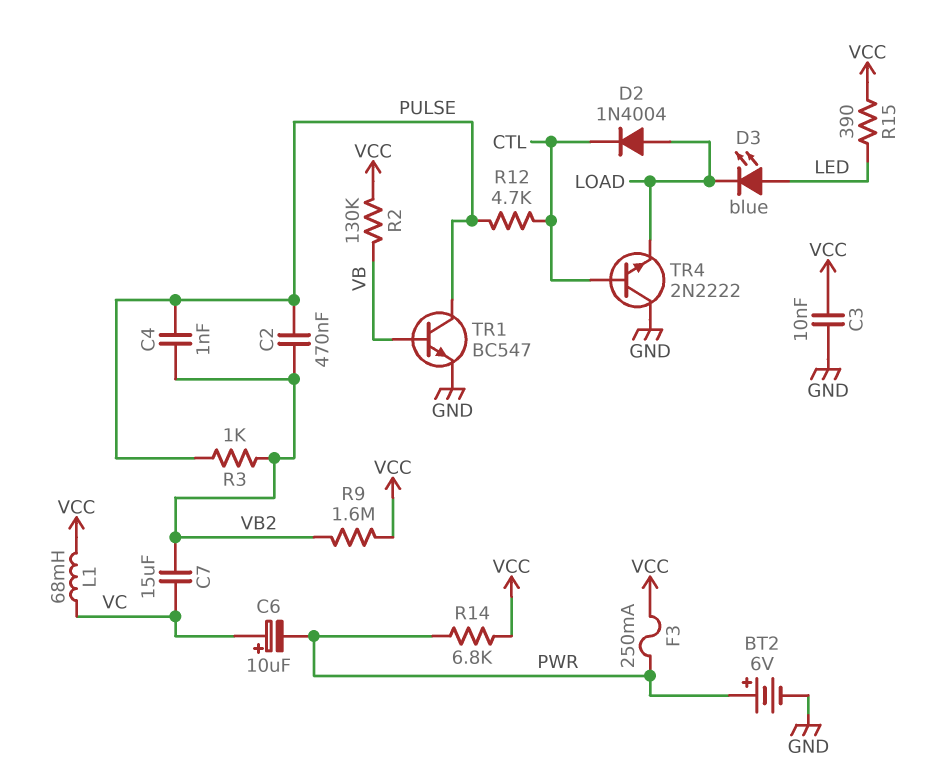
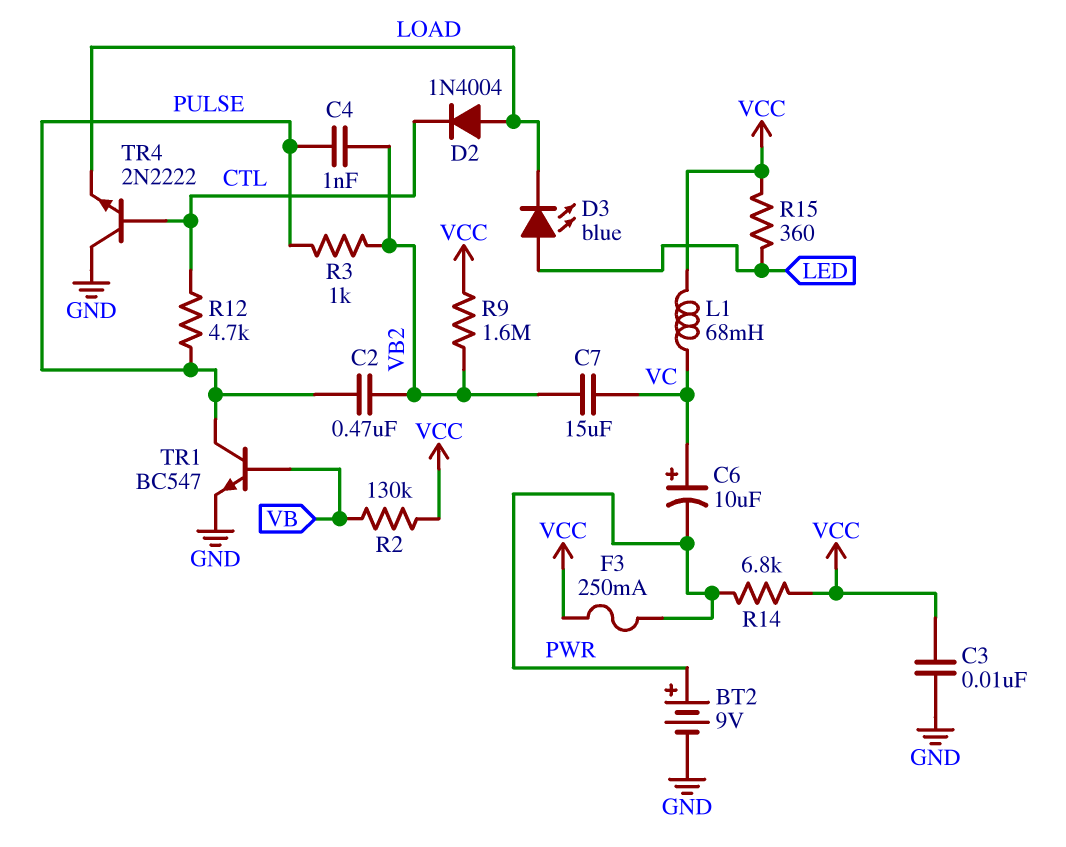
BT2: 6V (plus PWR, minus GND) -> 9V (plus PWR, minus GND)
R15: 390 (LED, VCC) -> 360 (LED, VCC)

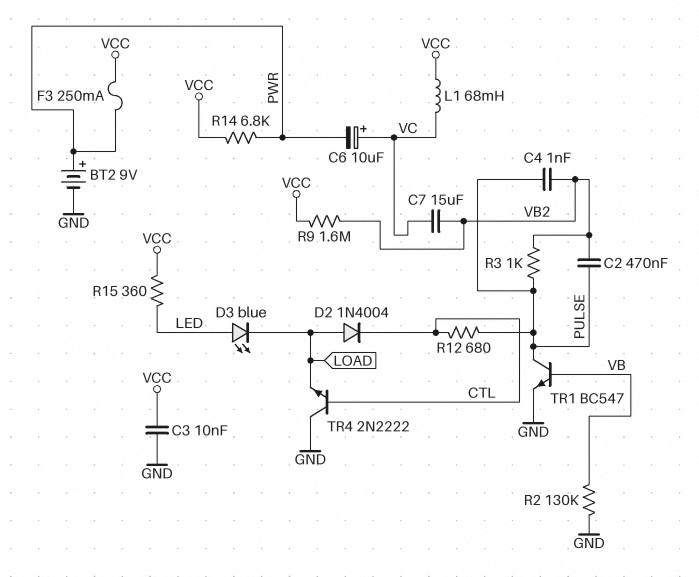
R2: 130k (VB, VCC) -> 130k (GND, VB)
R12: 4.7k (CTL, PULSE) -> 680 (CTL, PULSE)

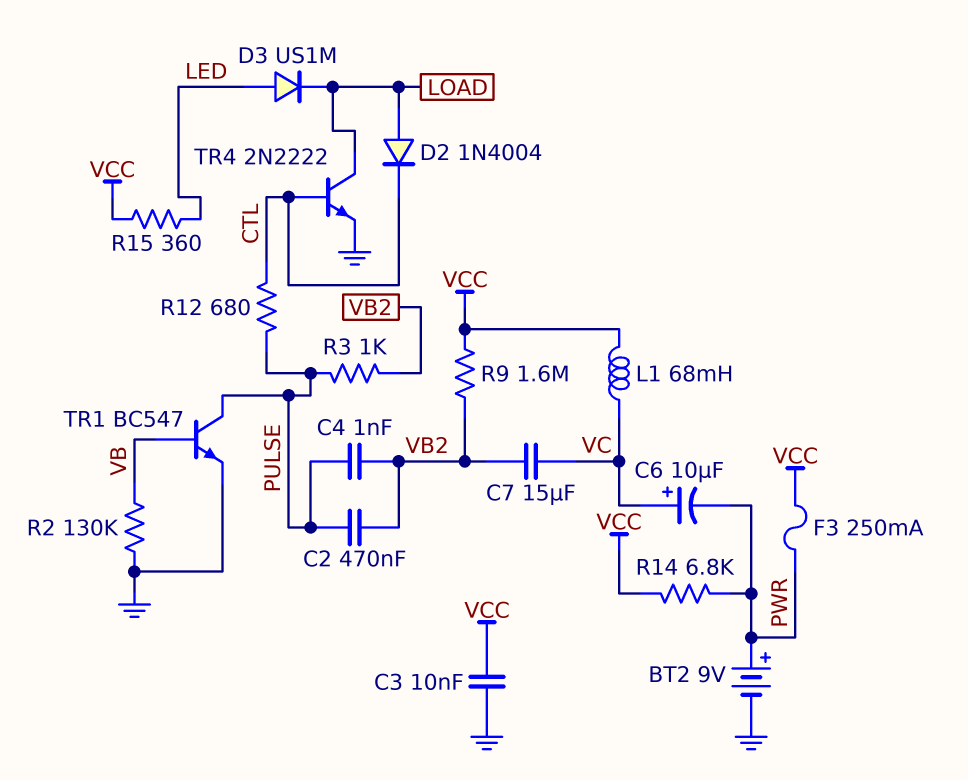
D3: LED blue (A LED, K LOAD) -> diode US1M (A LED, K LOAD)
TR4: NPN 2N2222 (B CTL, C GND, E LOAD) -> NPN 2N2222 (B CTL, C LOAD, E GND)

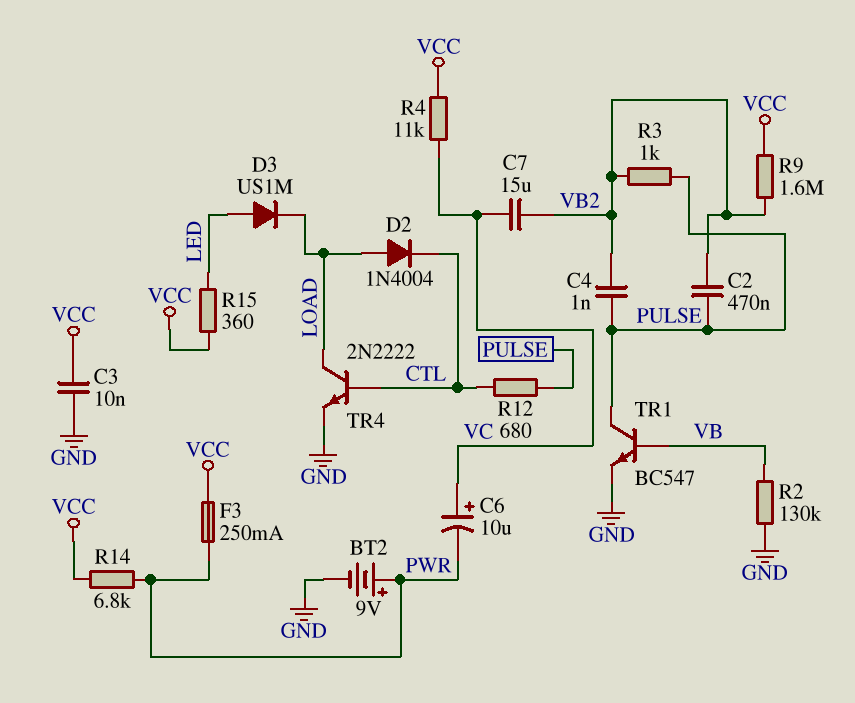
L1: 68mH (VC, VCC) -> none
R4: none -> 11k (VC, VCC)

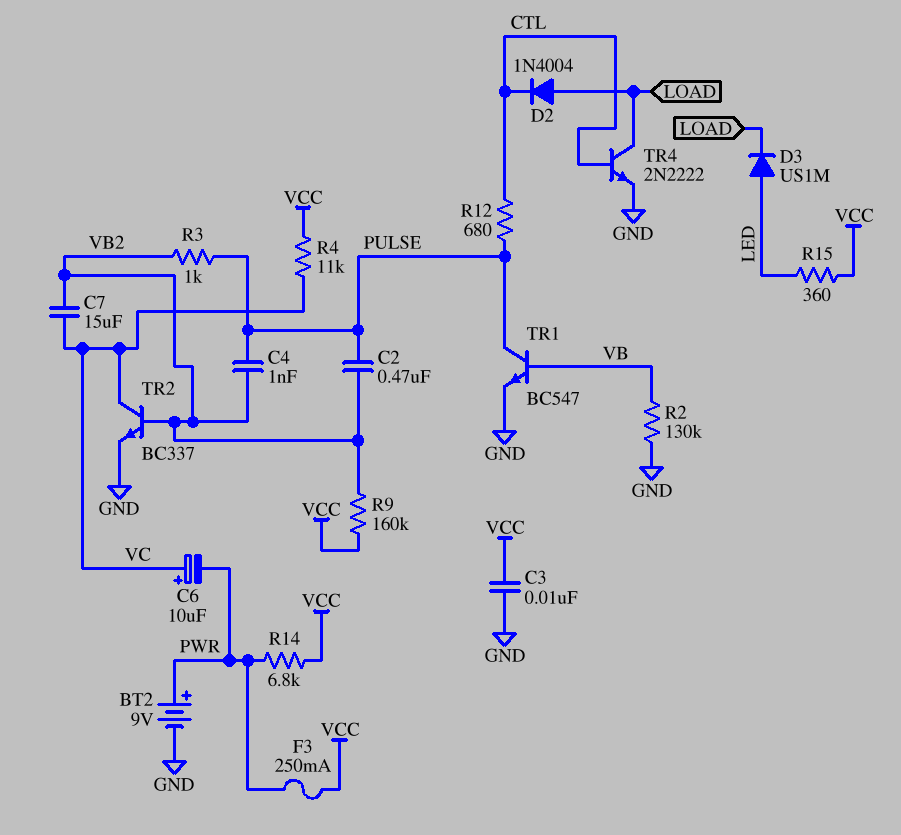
R9: 1.6M (VB2, VCC) -> 160k (VB2, VCC)
TR2: none -> NPN BC337 (B VB2, C VC, E GND)

